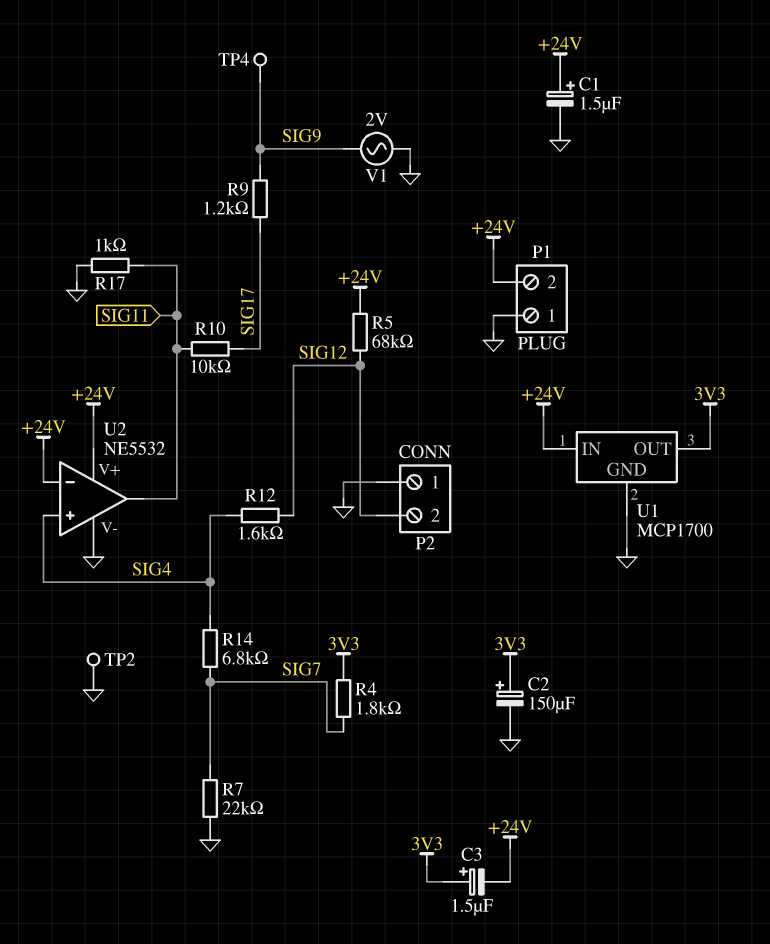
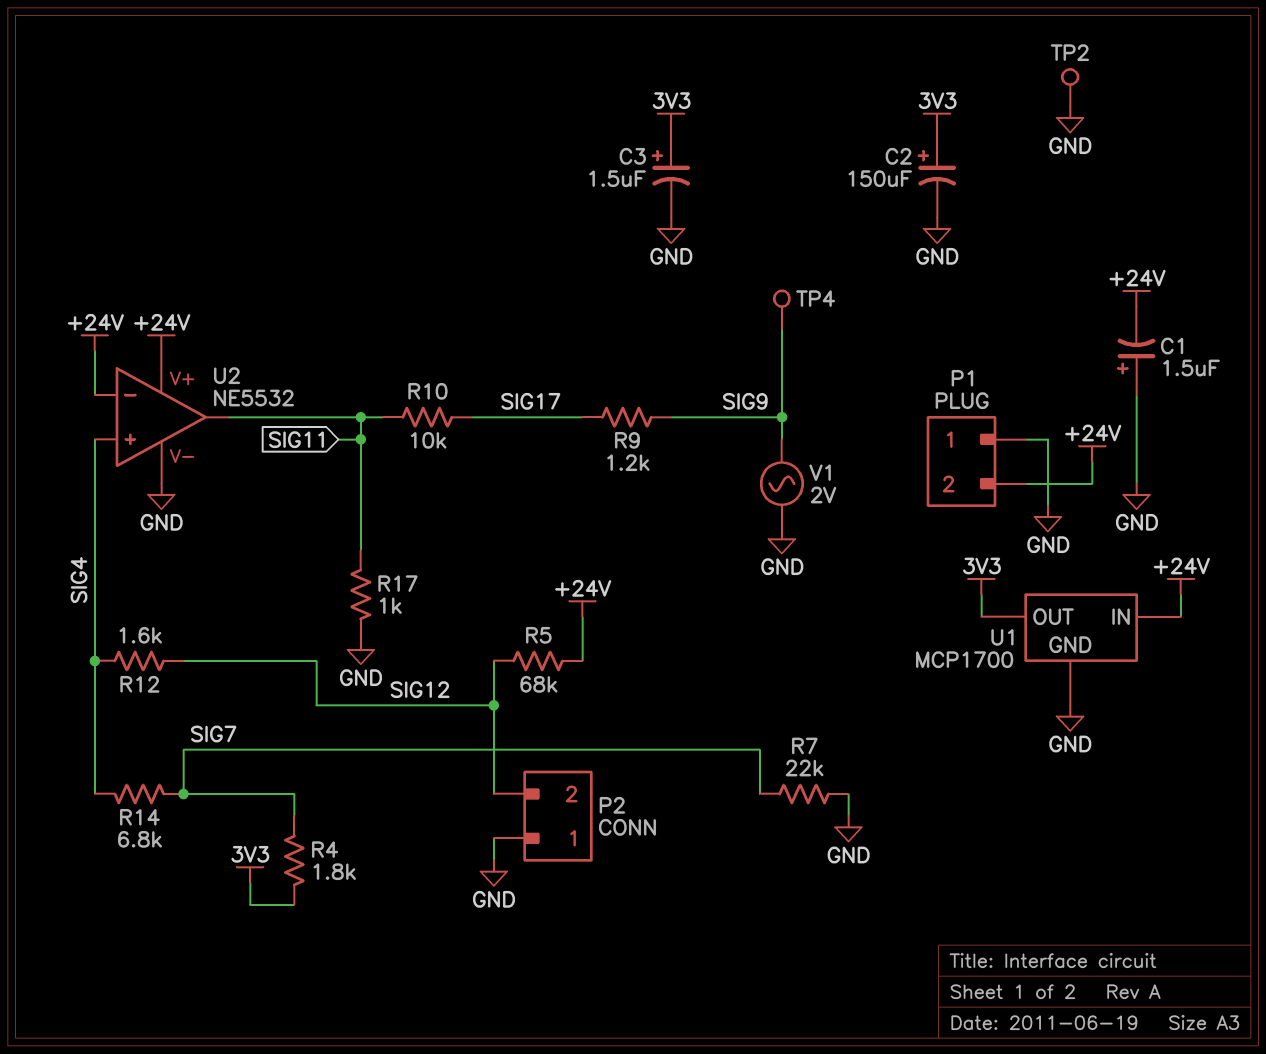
C1: 1.5uF (plus +24V, minus GND) -> 1.5uF (plus GND, minus +24V)
C3: 1.5uF (plus 3V3, minus +24V) -> 1.5uF (plus 3V3, minus GND)

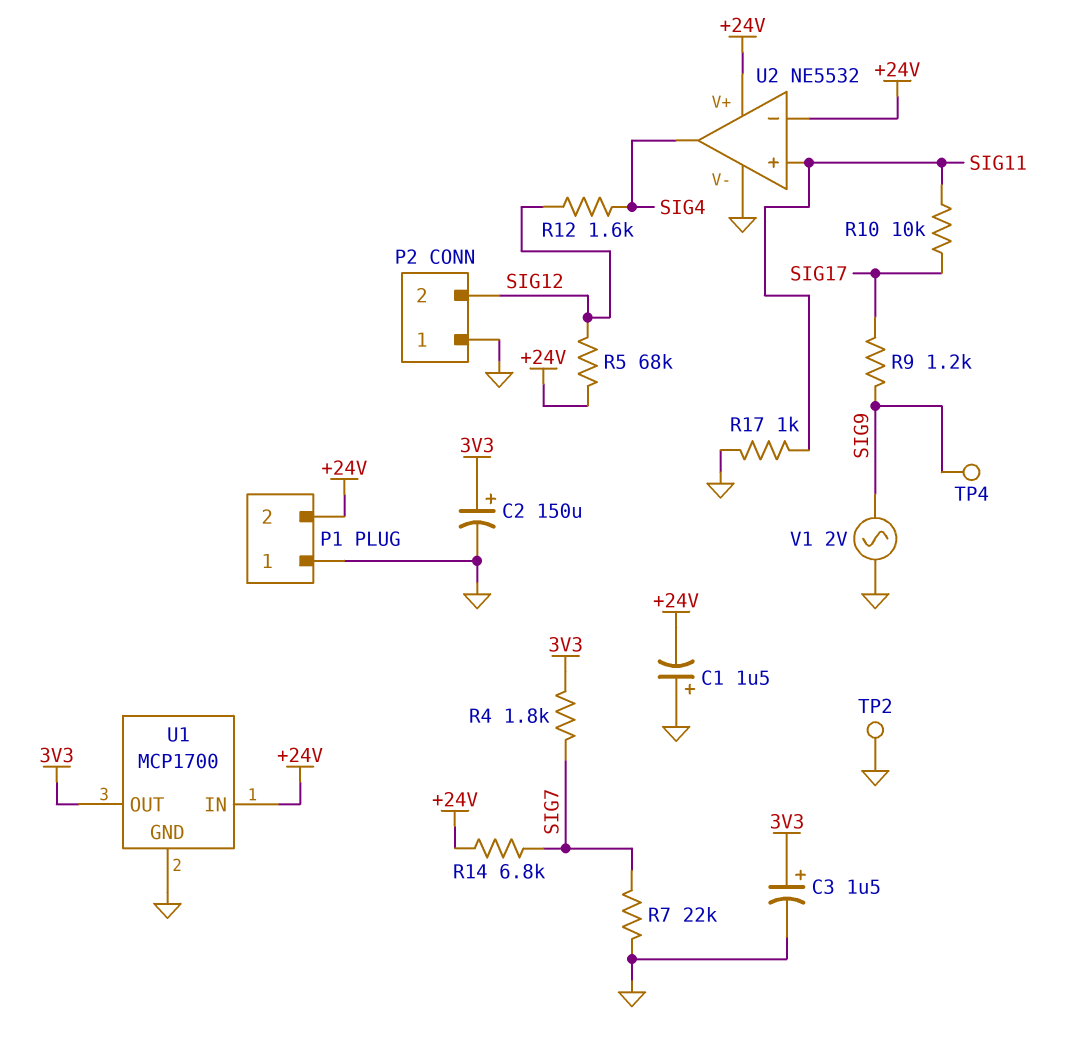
R14: 6.8k (SIG4, SIG7) -> 6.8k (+24V, SIG7)
U2 pin in+: SIG4 -> SIG11
U2 pin out: SIG11 -> SIG4

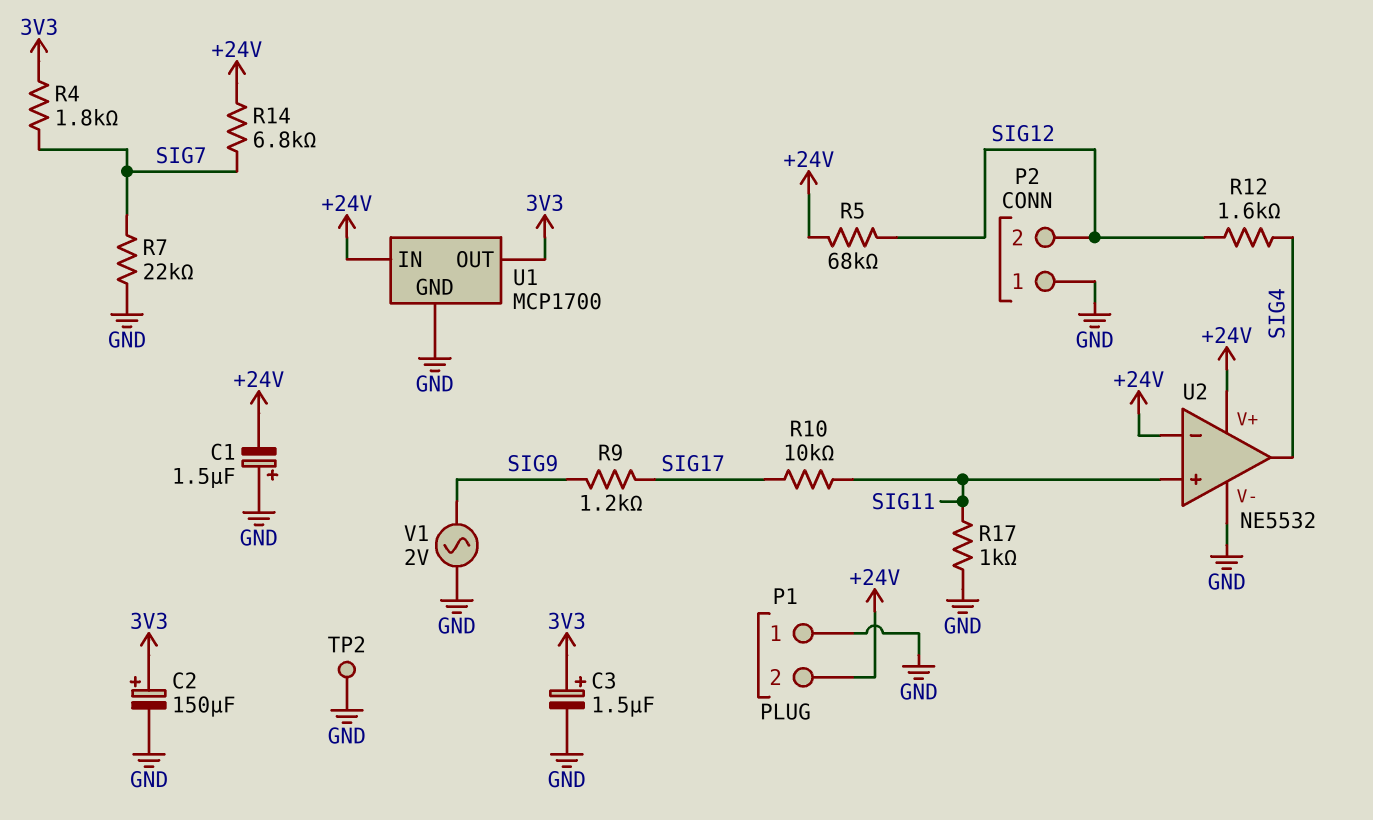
TP4: test point (SIG9) -> none

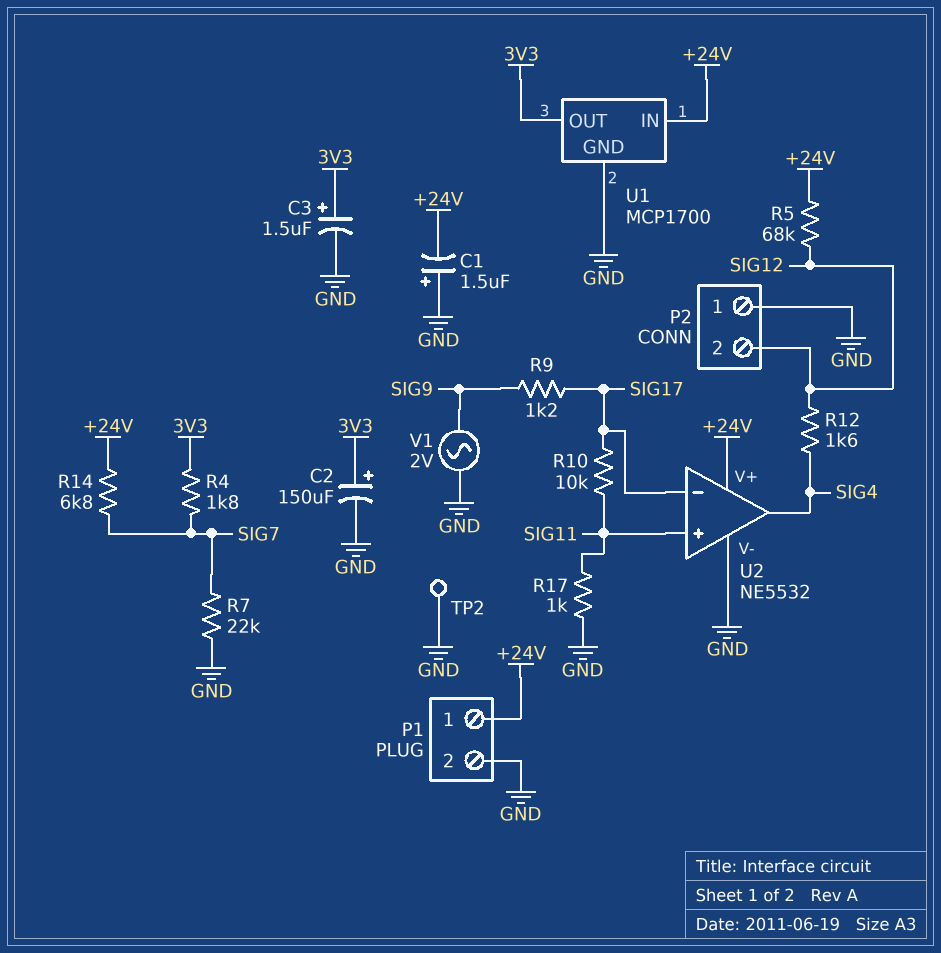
P1 pin 1: GND -> +24V
P1 pin 2: +24V -> GND
U2 pin in-: +24V -> SIG17

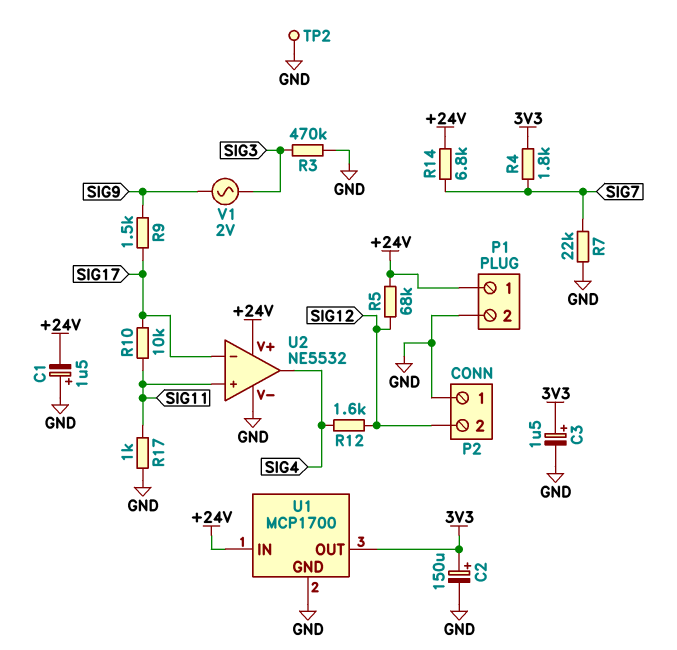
R3: none -> 470k (GND, SIG3)
R9: 1.2k (SIG9, SIG17) -> 1.5k (SIG9, SIG17)
V1: AC 2V (GND, SIG9) -> AC 2V (SIG3, SIG9)

